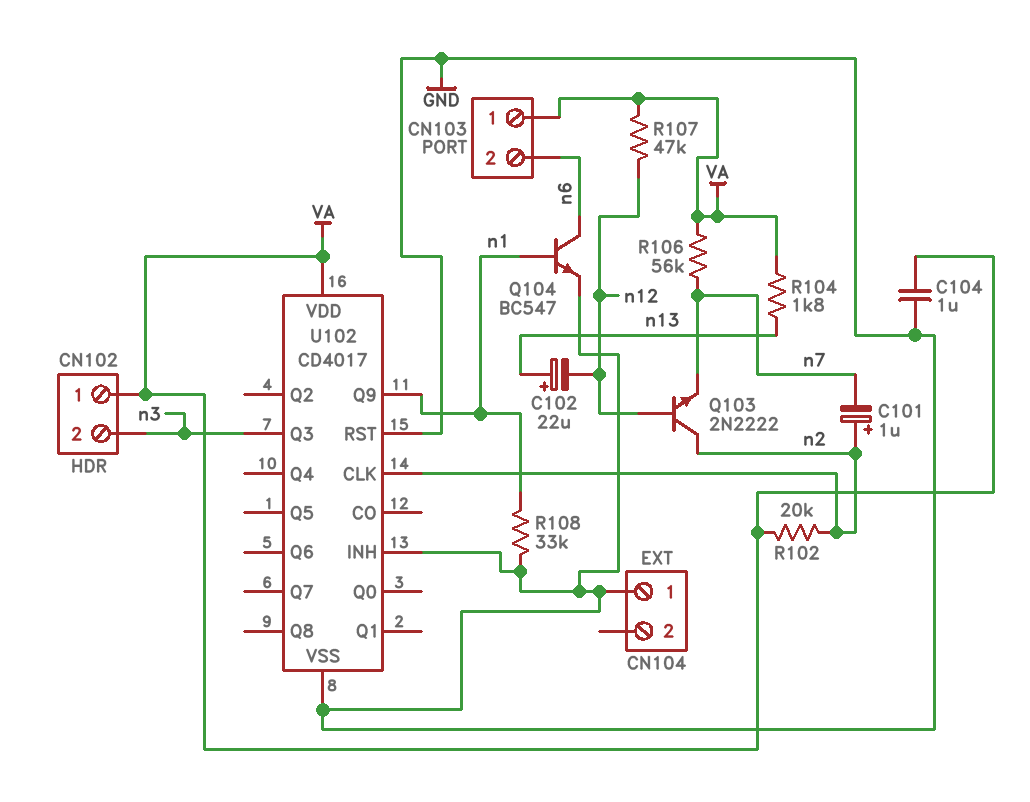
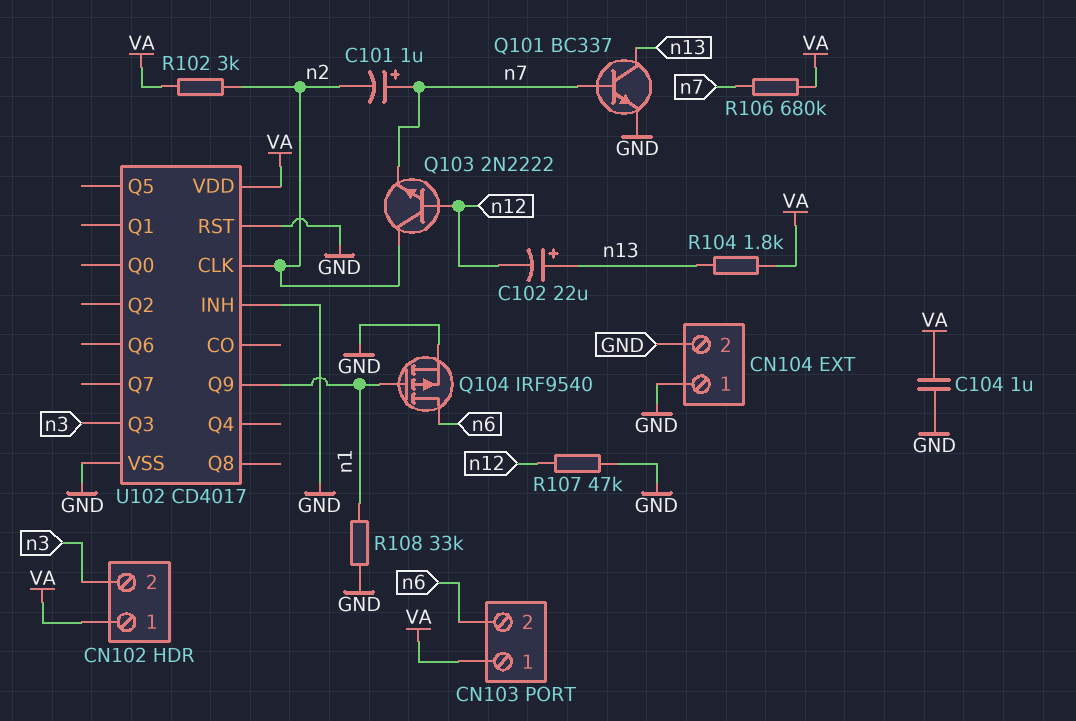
C101: 1uF (plus n2, minus n7) -> 1uF (plus n7, minus n2)
CN104 pin 2: none -> GND
Q101: none -> NPN BC337 (B n7, C n13, E GND)
Q104: NPN BC547 (B n1, C n6, E GND) -> PMOS IRF9540 (G n1, D n6, S GND)
R102: 20k (VA, n2) -> 3k (VA, n2)
R106: 56k (VA, n7) -> 680k (VA, n7)
R107: 47k (VA, n12) -> 47k (GND, n12)

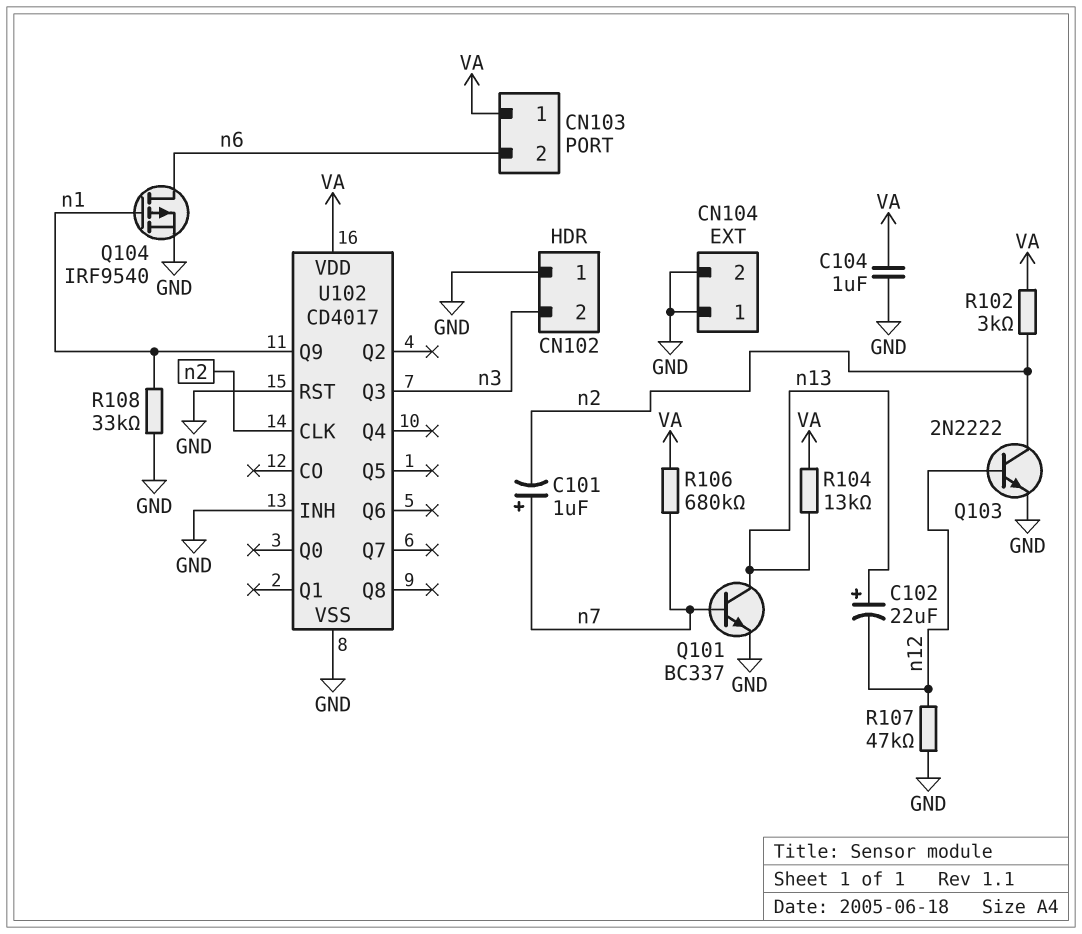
CN102 pin 1: VA -> GND
Q103: NPN 2N2222 (B n12, C n2, E n7) -> NPN 2N2222 (B n12, C n2, E GND)
R104: 1.8k (VA, n13) -> 13k (VA, n13)

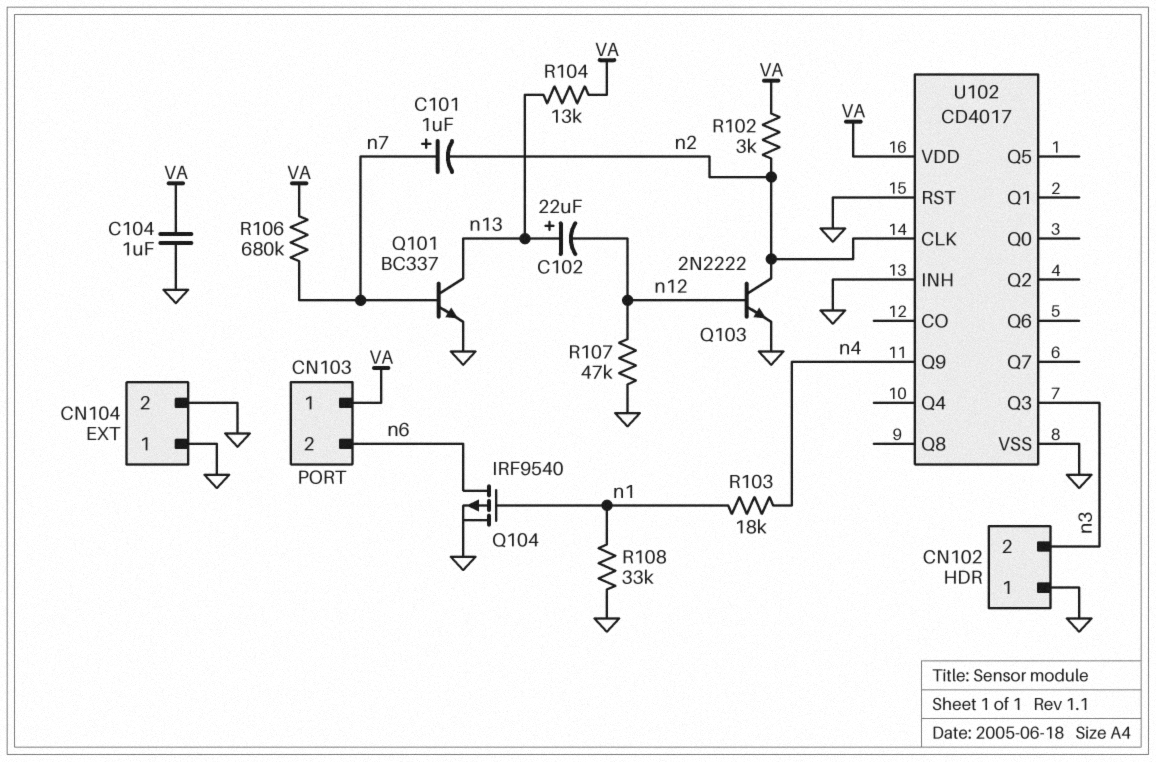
R103: none -> 18k (n1, n4)
U102 pin Q9: n1 -> n4

